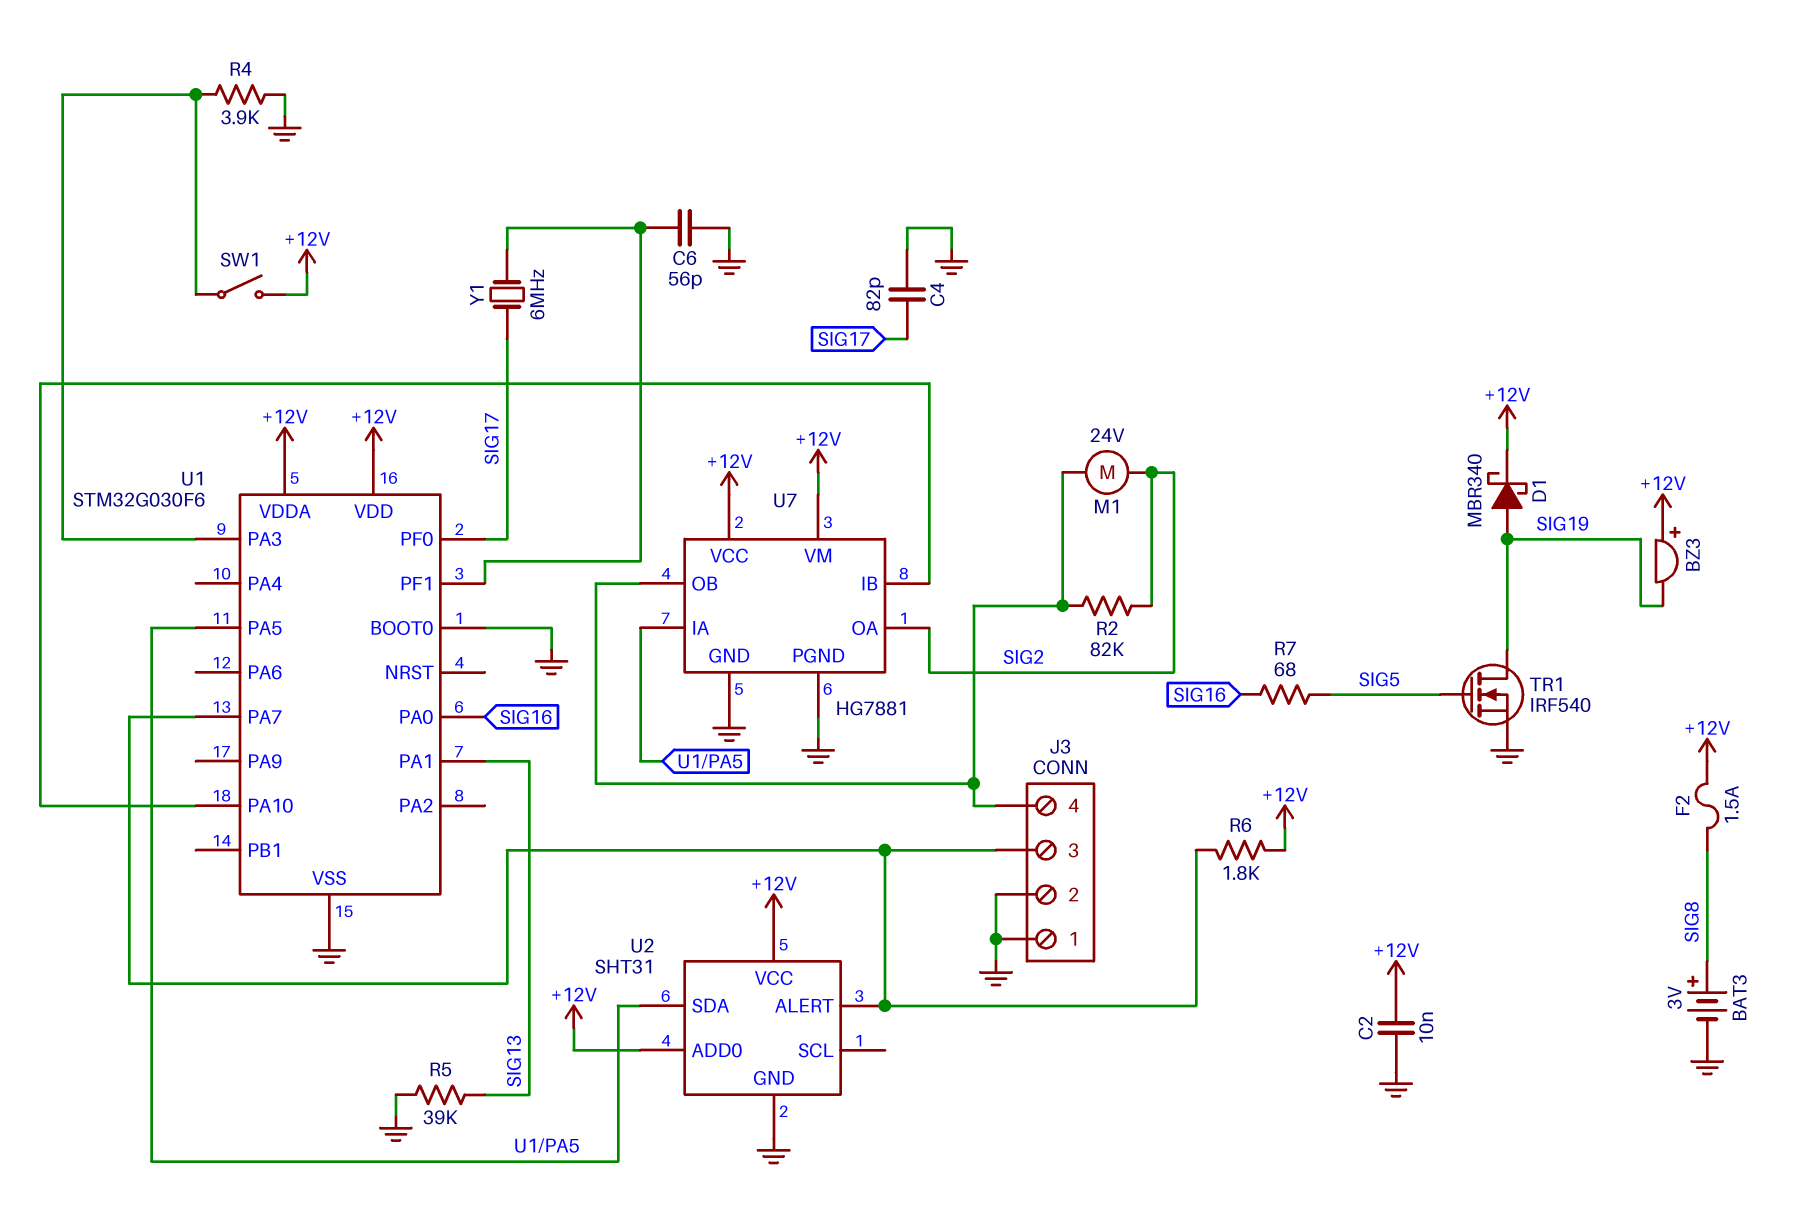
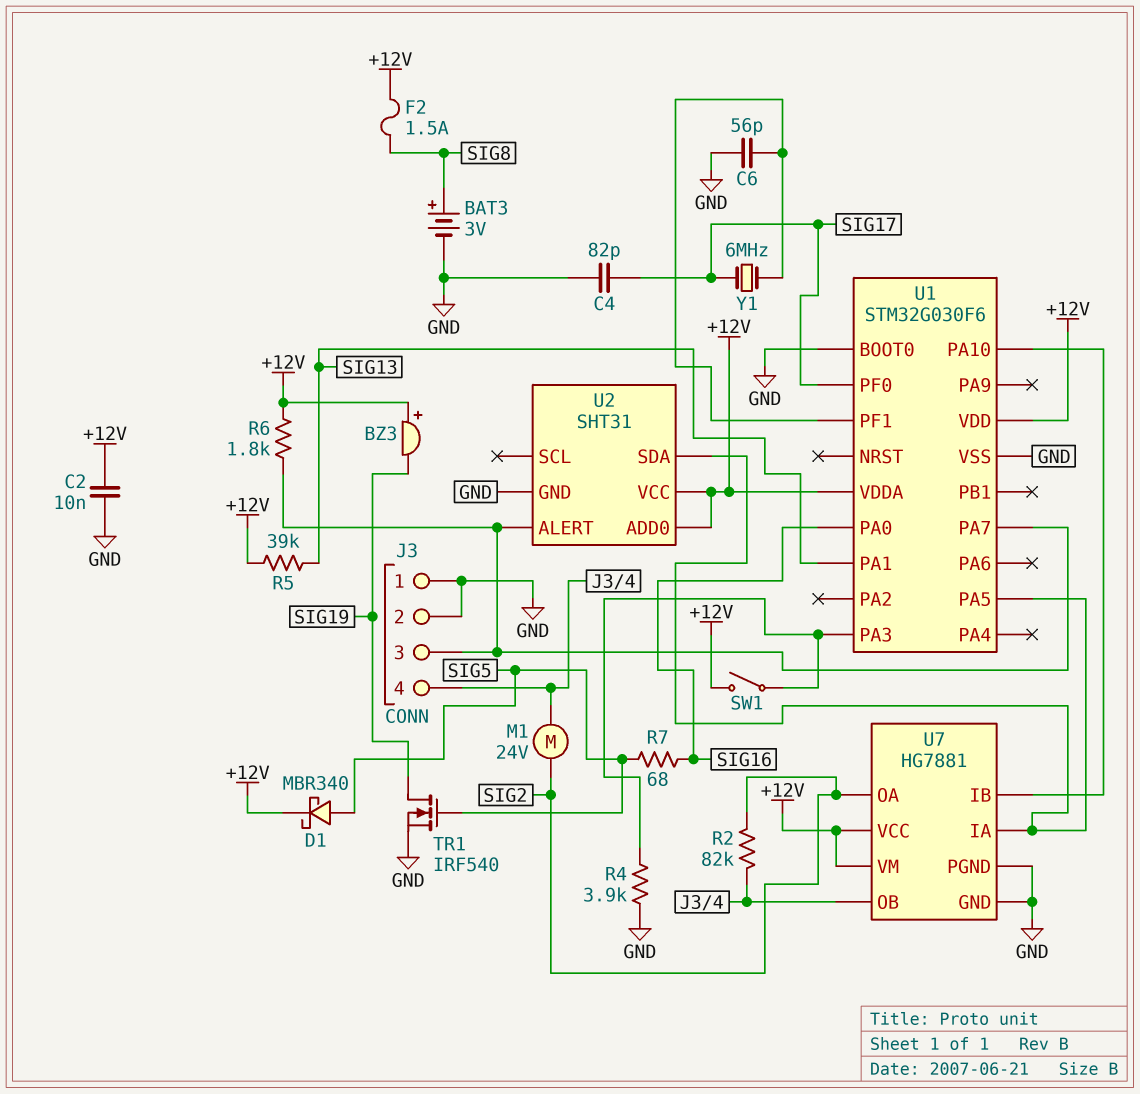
D1: schottky MBR340 (A SIG19, K +12V) -> schottky MBR340 (A SIG5, K +12V)
R5: 39k (GND, SIG13) -> 39k (+12V, SIG13)

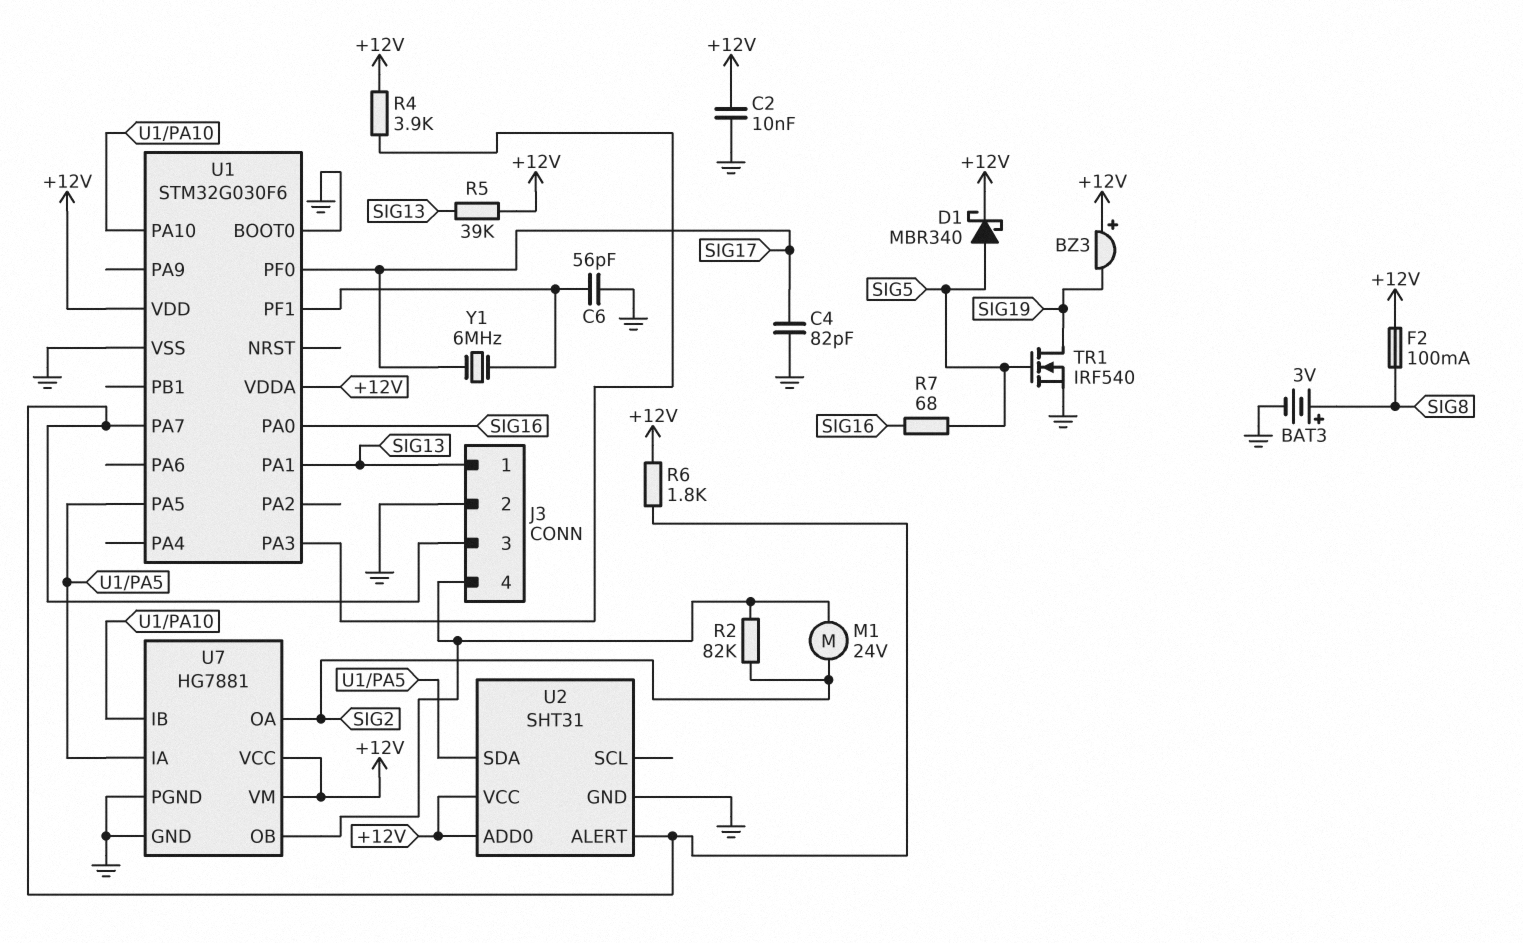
F2: 1.5A (+12V, SIG8) -> 100mA (+12V, SIG8)
J3 pin 1: GND -> SIG13
R4: 3.9k (GND, U1/PA3) -> 3.9k (+12V, U1/PA3)
SW1: switch (+12V, U1/PA3) -> none

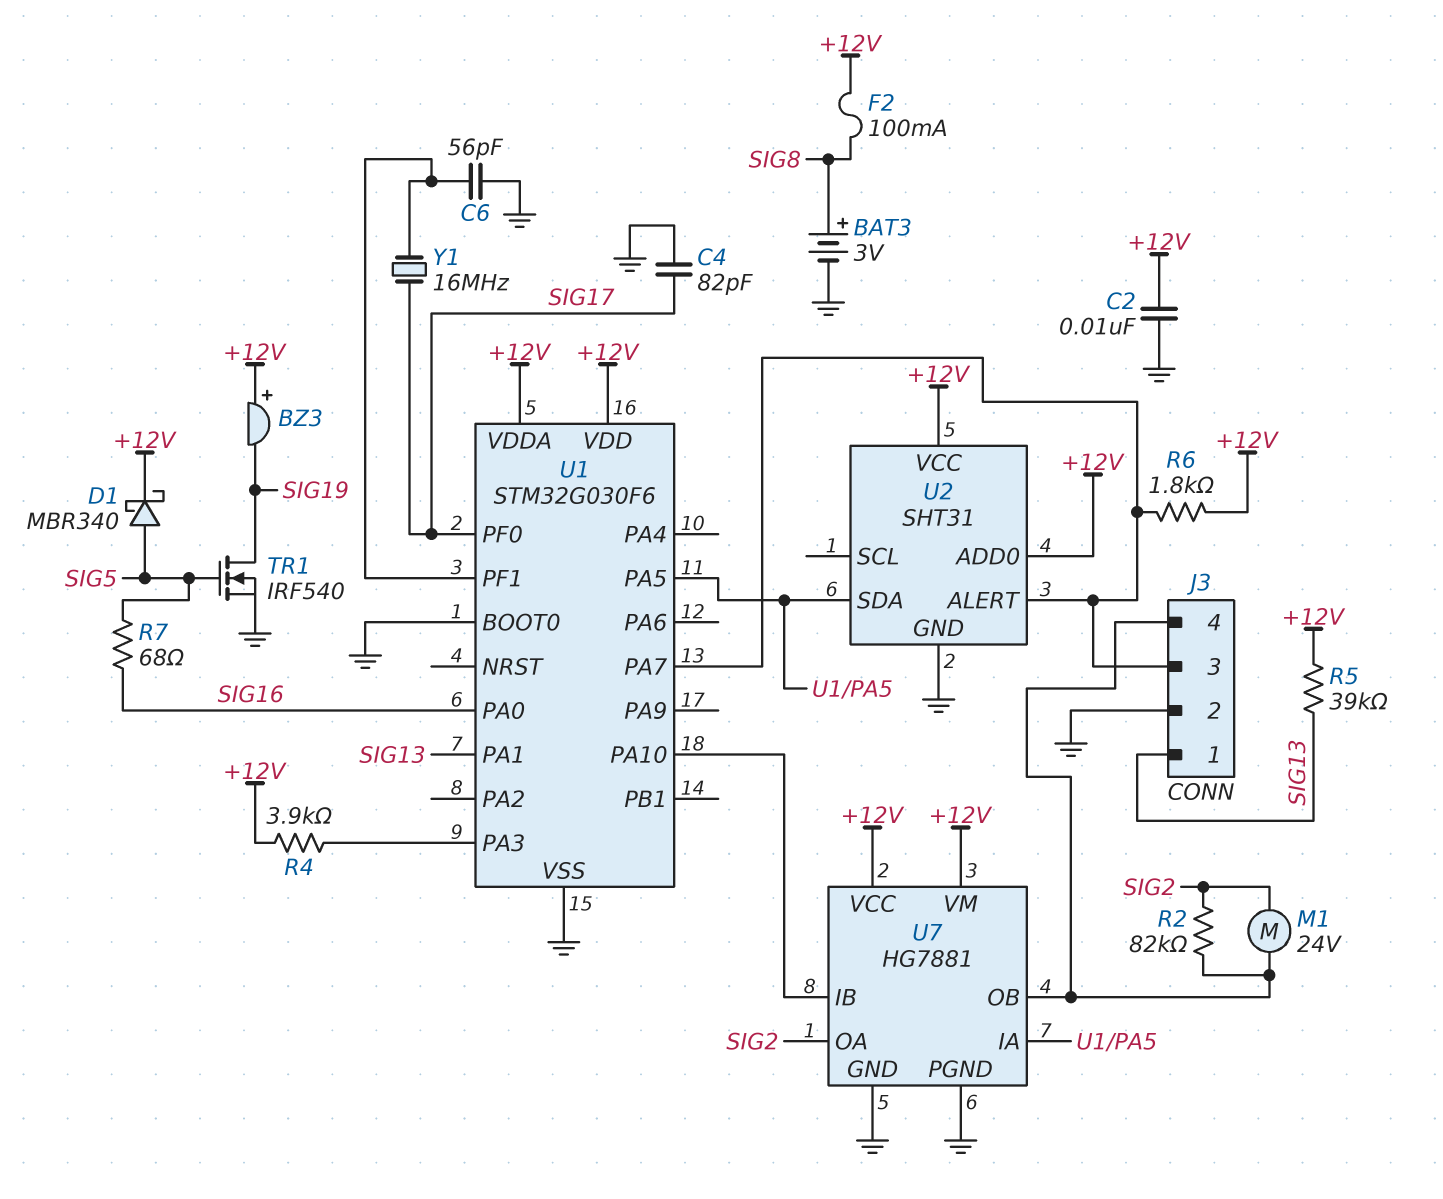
Y1: 6MHz (SIG17, U1/PF1) -> 16MHz (SIG17, U1/PF1)

